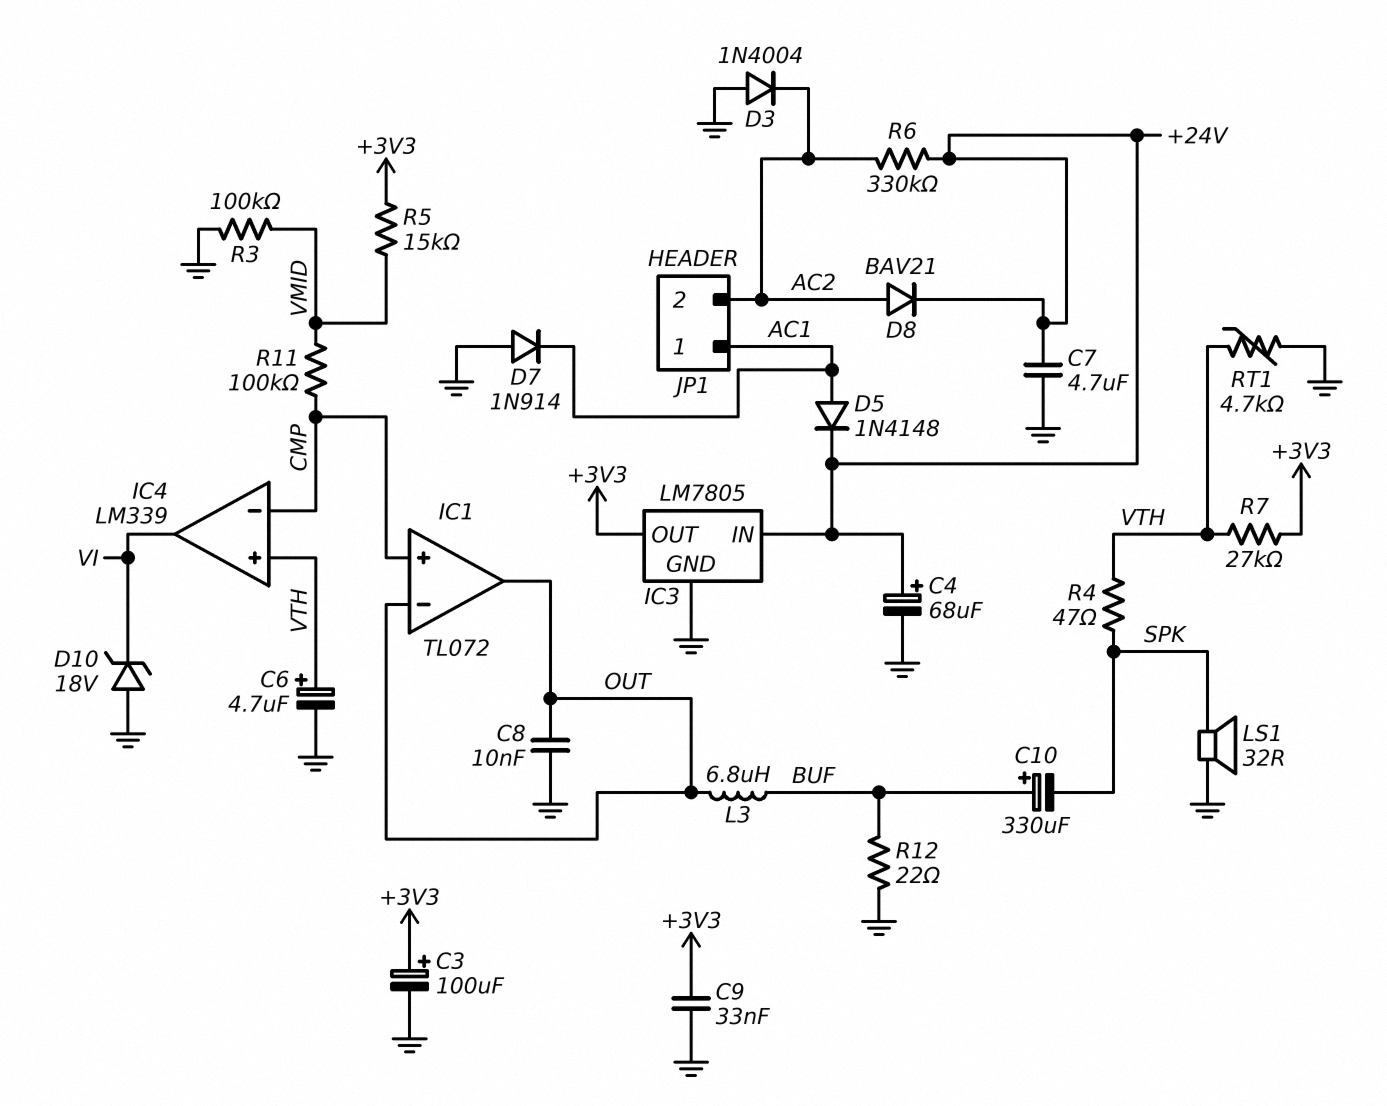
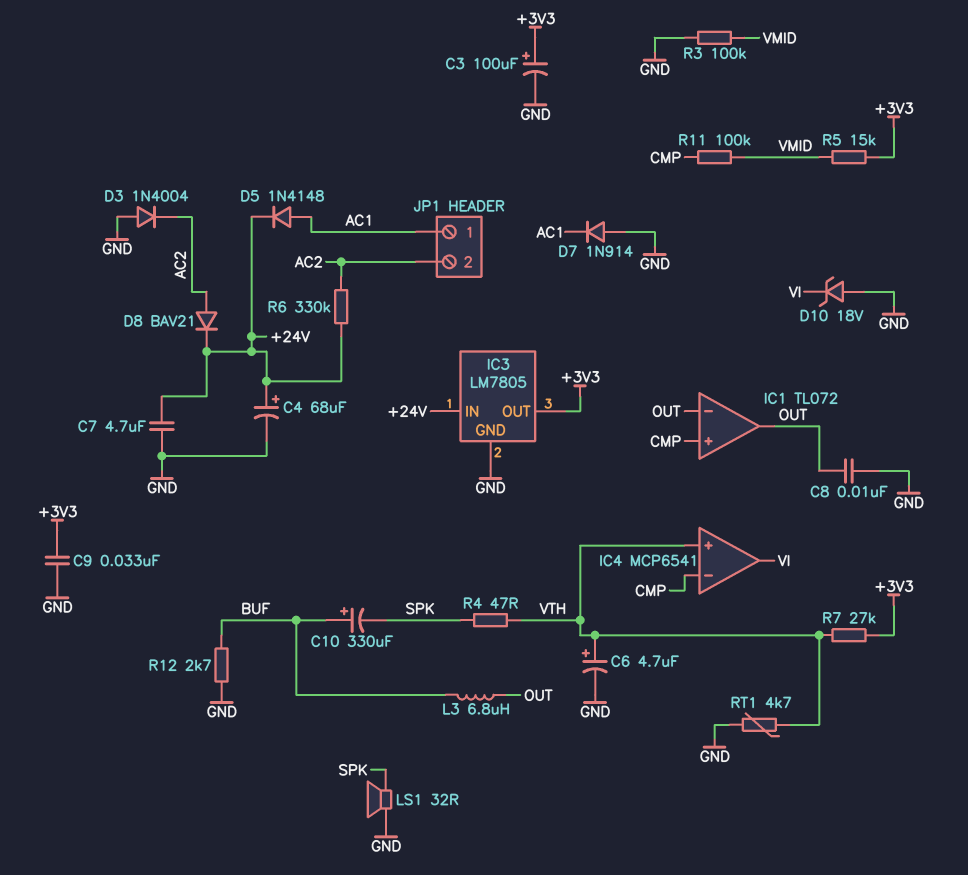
IC4: LM339 -> MCP6541
R12: 22 (BUF, GND) -> 2.7k (BUF, GND)

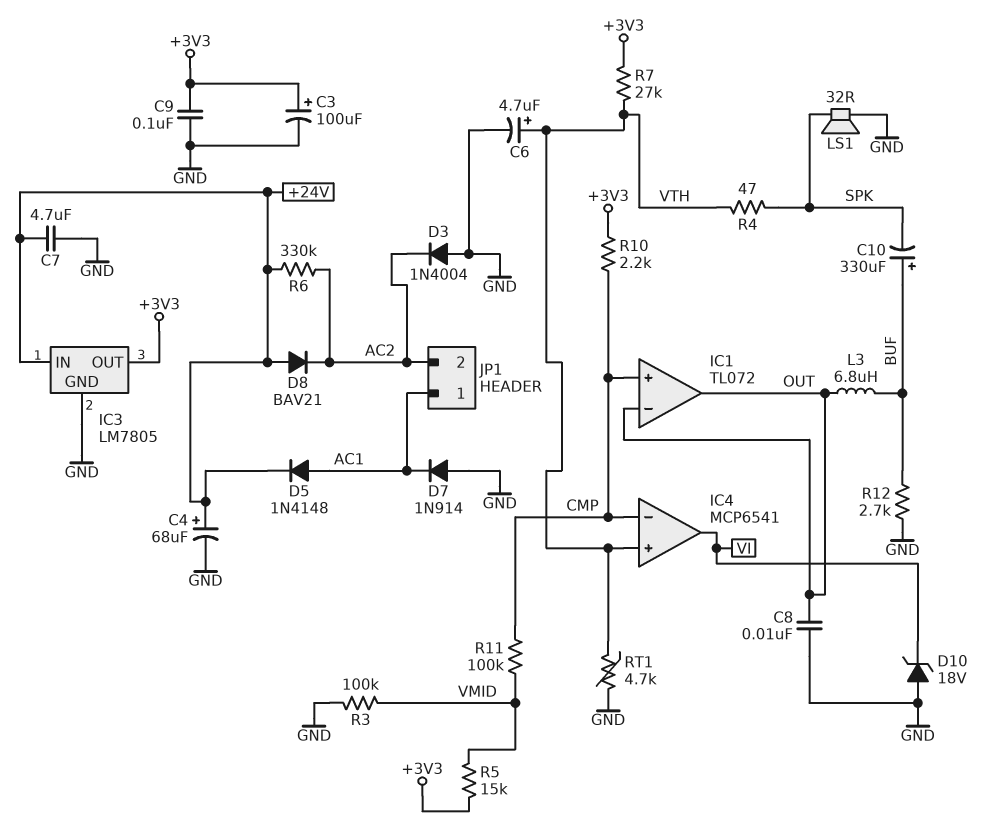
C9: 33nF (+3V3, GND) -> 100nF (+3V3, GND)
D8: diode BAV21 (A AC2, K +24V) -> diode BAV21 (A +24V, K AC2)
R10: none -> 2.2k (+3V3, CMP)

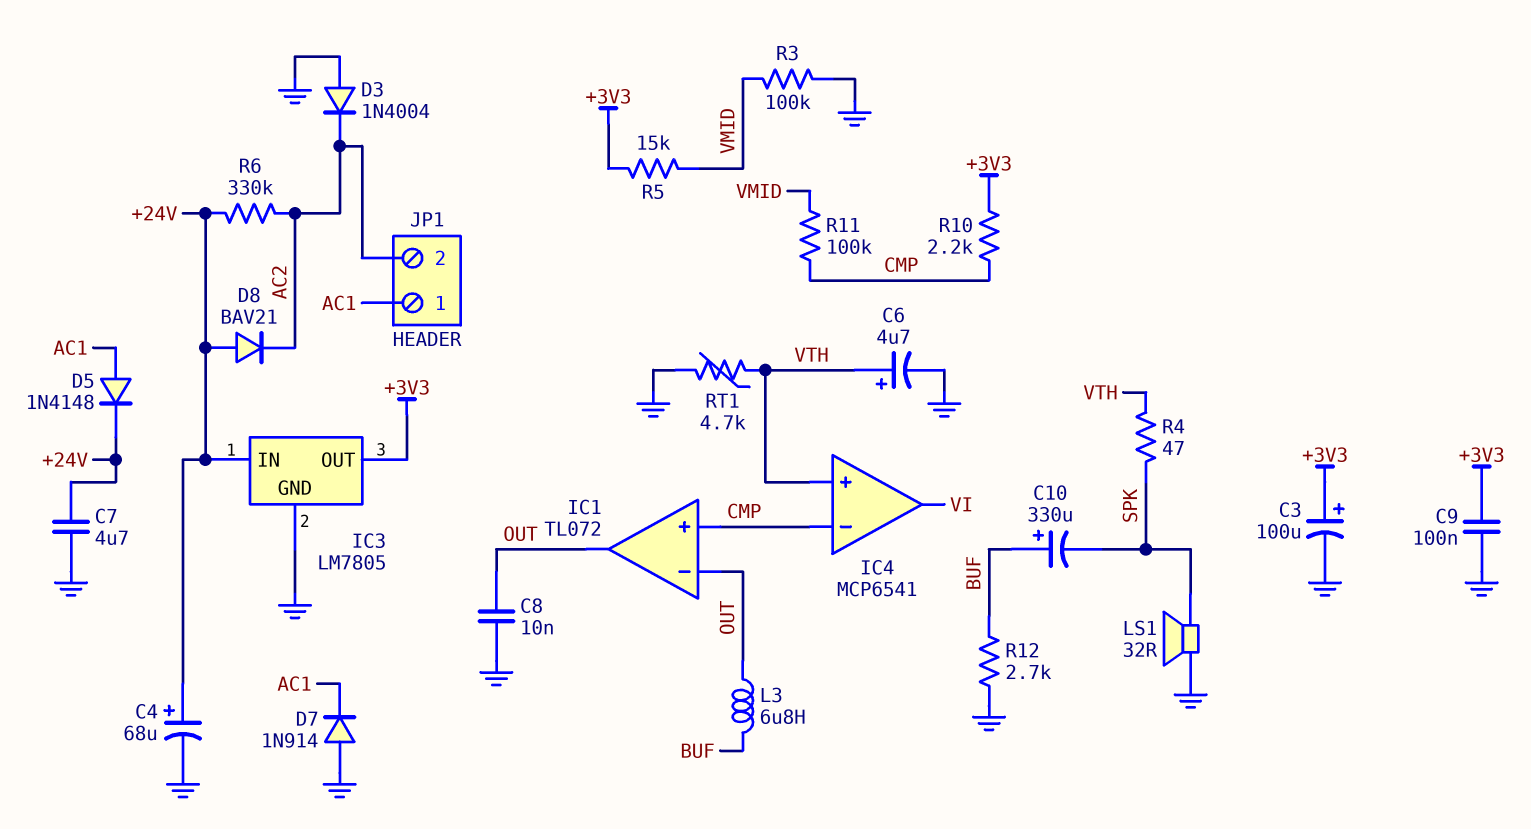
D10: zener 18V (A GND, K VI) -> none
R7: 27k (+3V3, VTH) -> none

